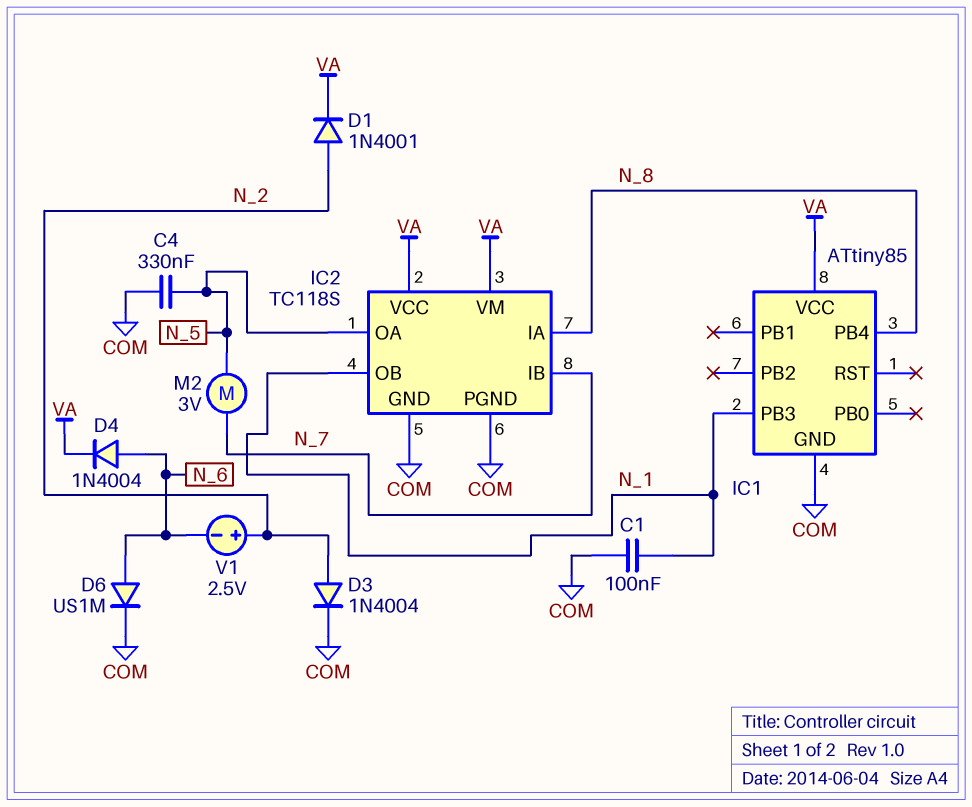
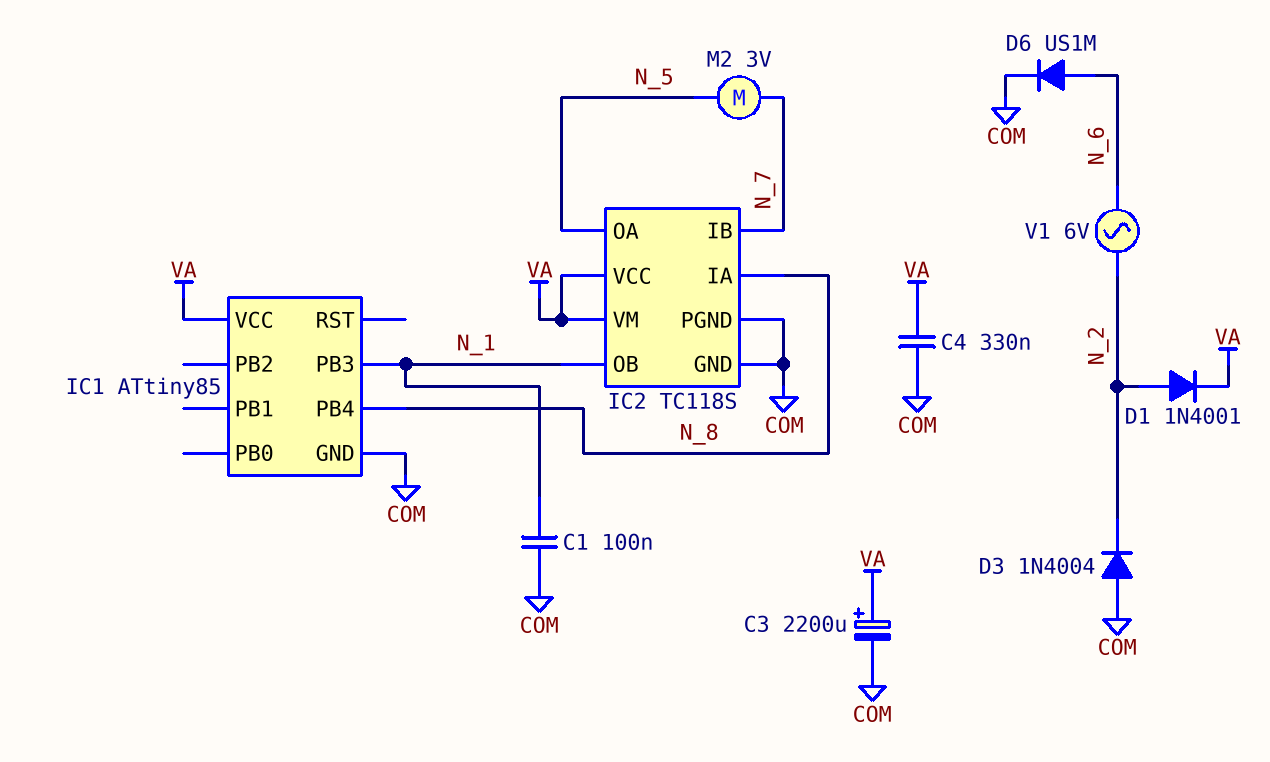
C3: none -> 2200uF (plus VA, minus COM)
C4: 330nF (COM, N_5) -> 330nF (COM, VA)
D3: diode 1N4004 (A N_2, K COM) -> diode 1N4004 (A COM, K N_2)
D4: diode 1N4004 (A N_6, K VA) -> none
V1: 2.5V (plus N_2, minus N_6) -> AC 6V (N_2, N_6)

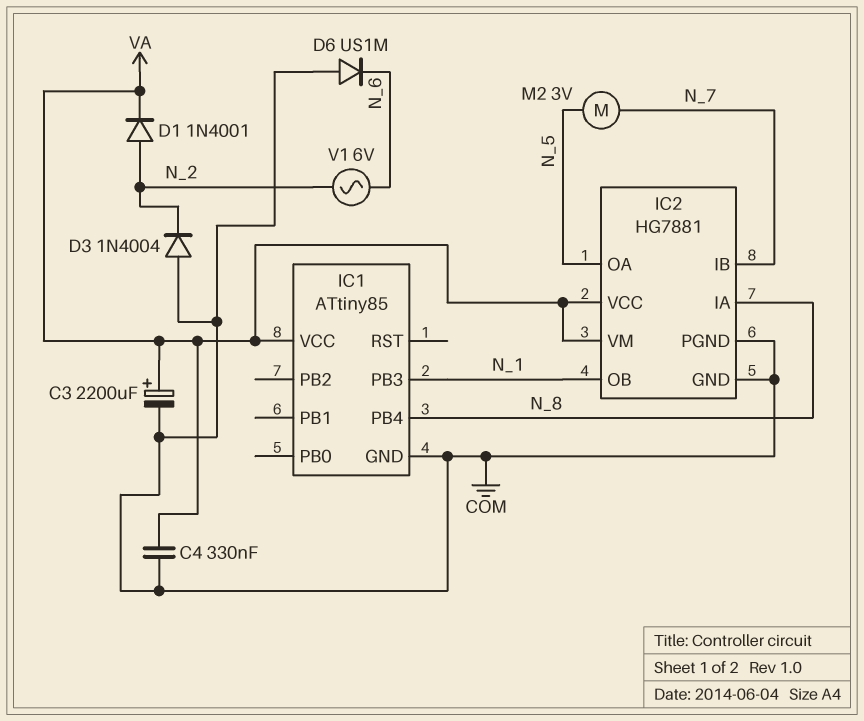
C1: 100nF (COM, N_1) -> none
D6: diode US1M (A N_6, K COM) -> diode US1M (A COM, K N_6)
IC2: TC118S -> HG7881

